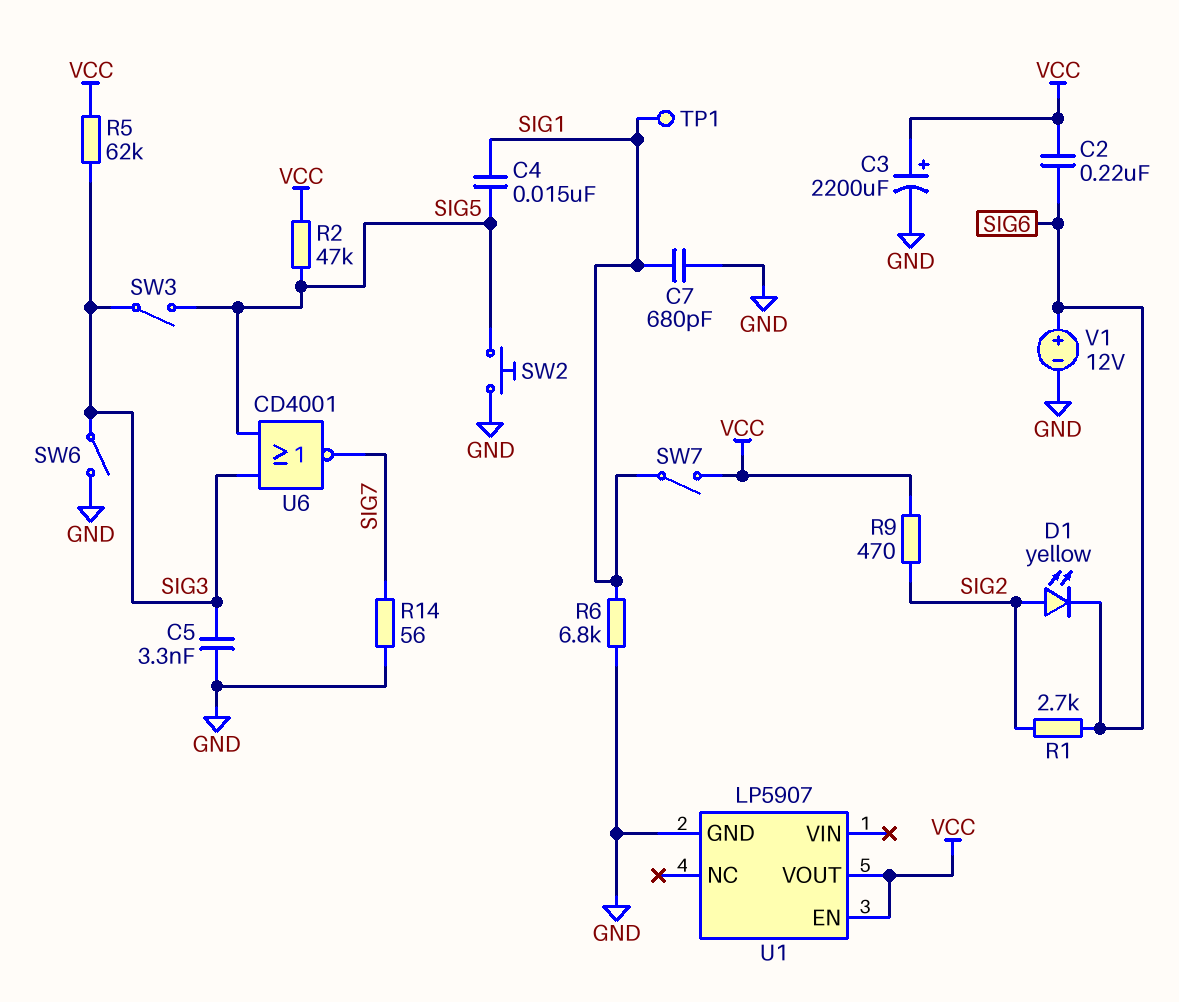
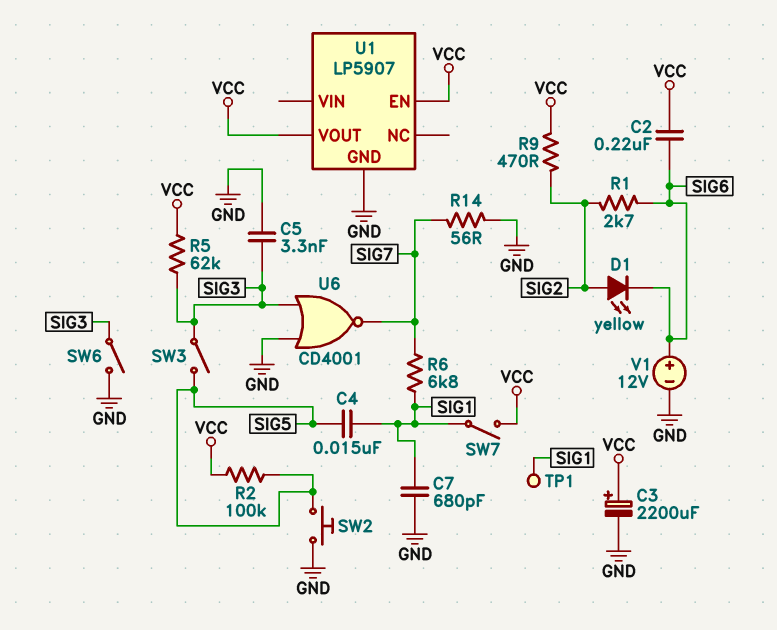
R2: 47k (SIG5, VCC) -> 100k (SIG5, VCC)
R6: 6.8k (GND, SIG1) -> 6.8k (SIG1, SIG7)
U6: NOR CD4001 (in SIG3, in SIG5, out SIG7) -> NOR CD4001 (in GND, in SIG3, out SIG7)

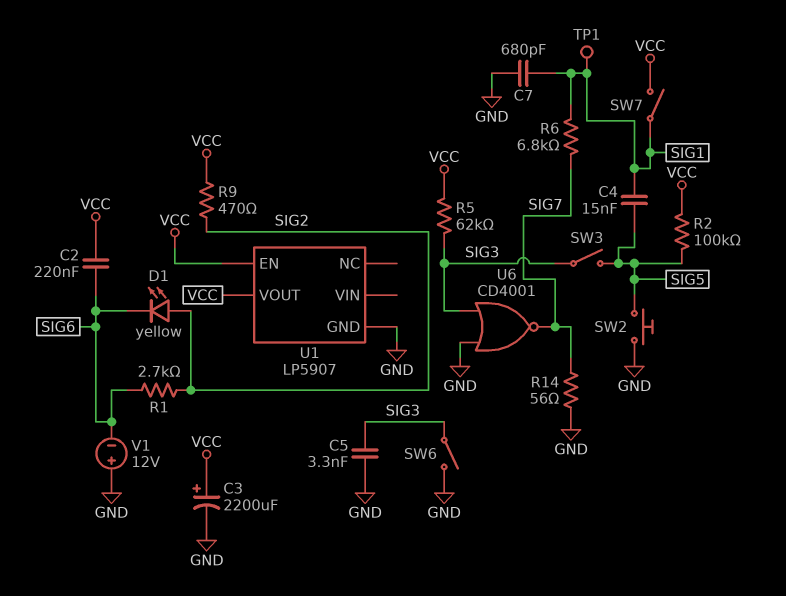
V1: 12V (plus SIG6, minus GND) -> 12V (plus GND, minus SIG6)

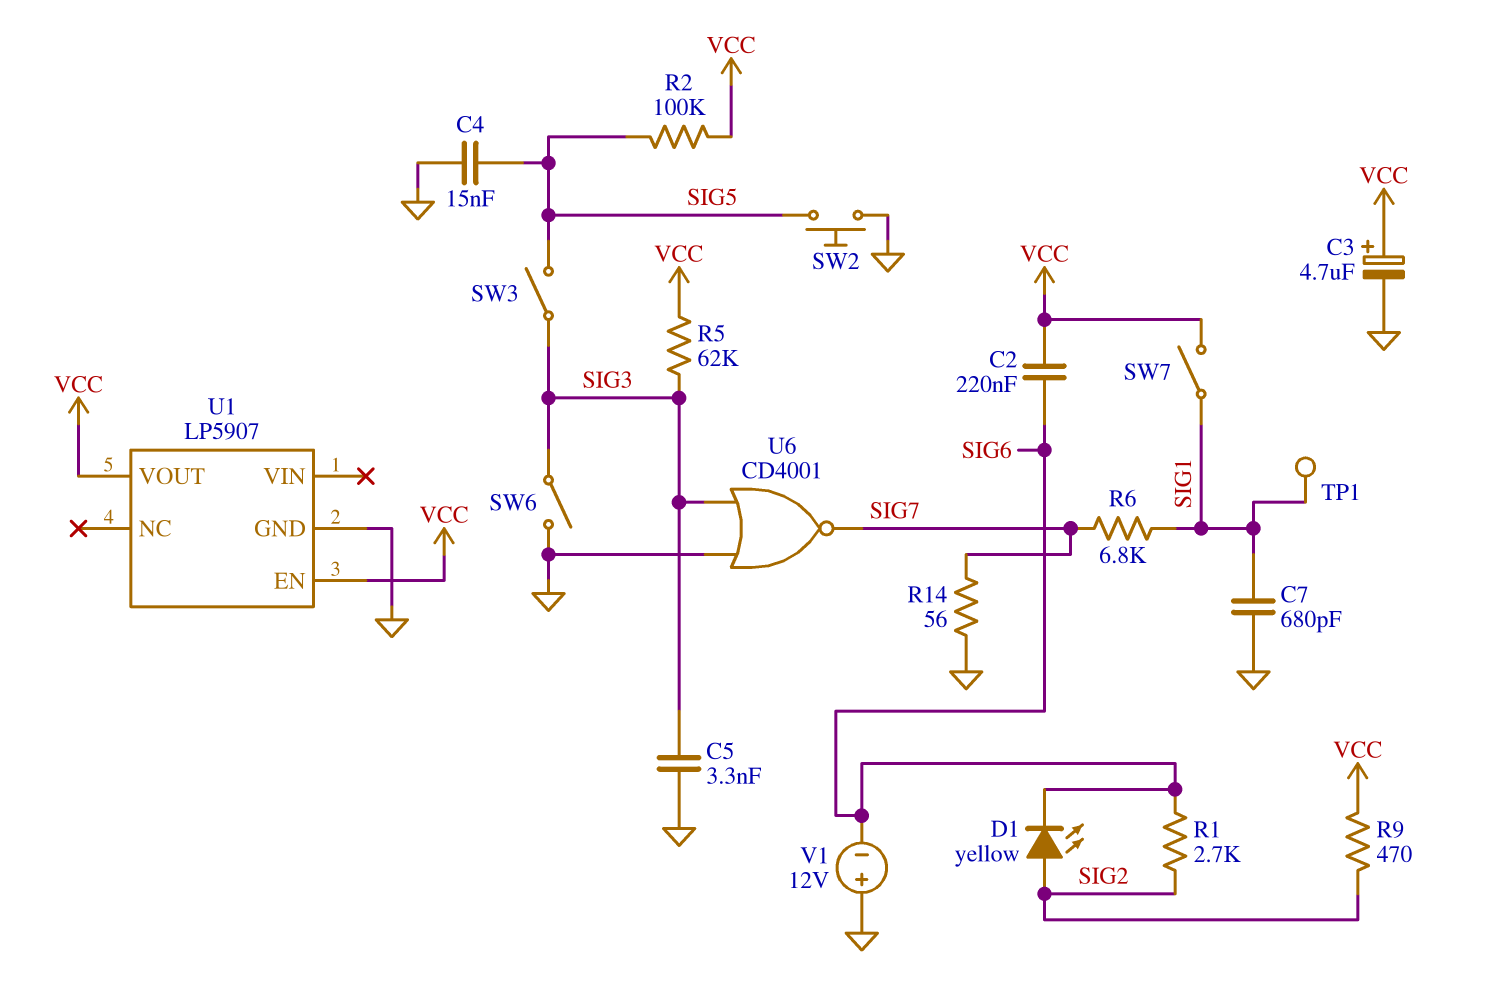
C3: 2200uF (plus VCC, minus GND) -> 4.7uF (plus VCC, minus GND)
C4: 15nF (SIG1, SIG5) -> 15nF (GND, SIG5)

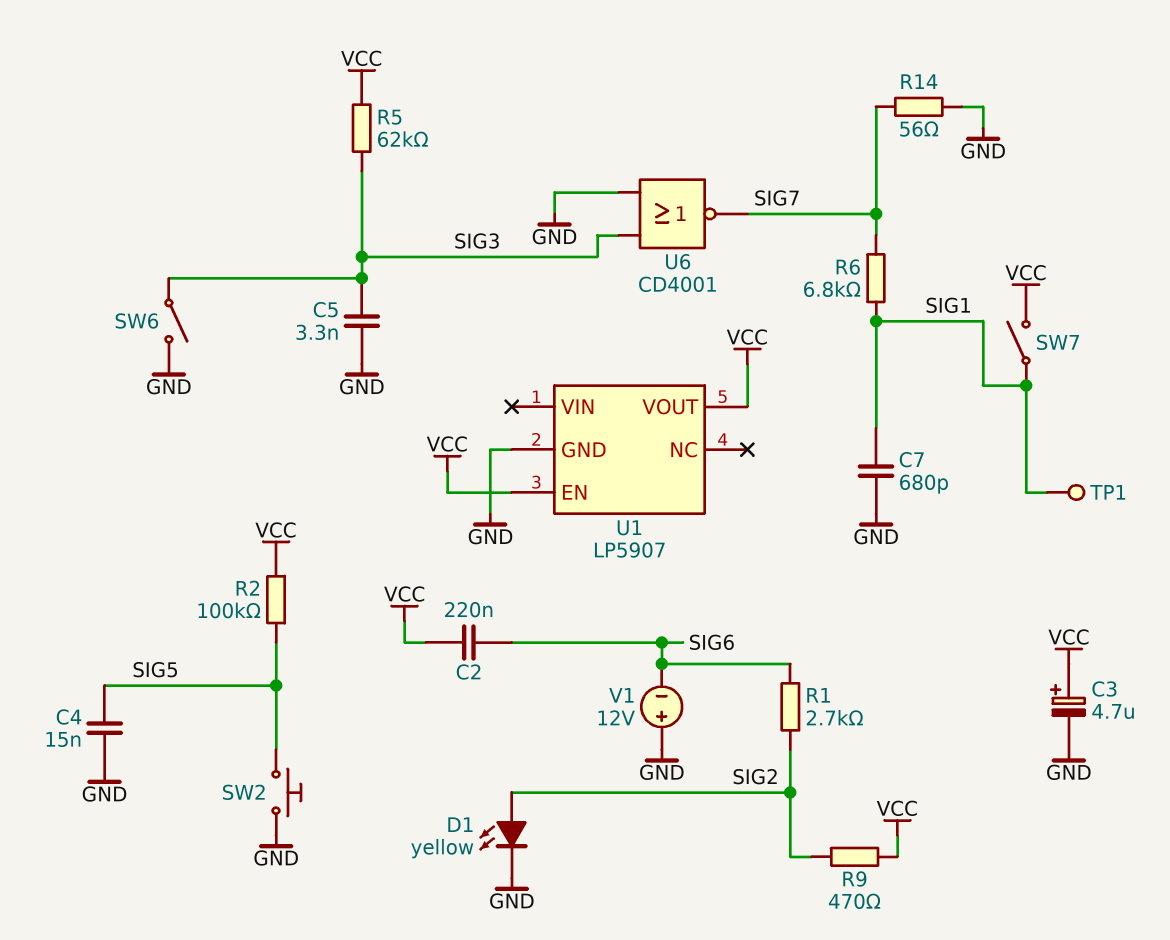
D1: LED yellow (A SIG2, K SIG6) -> LED yellow (A SIG2, K GND)
SW3: switch (SIG3, SIG5) -> none

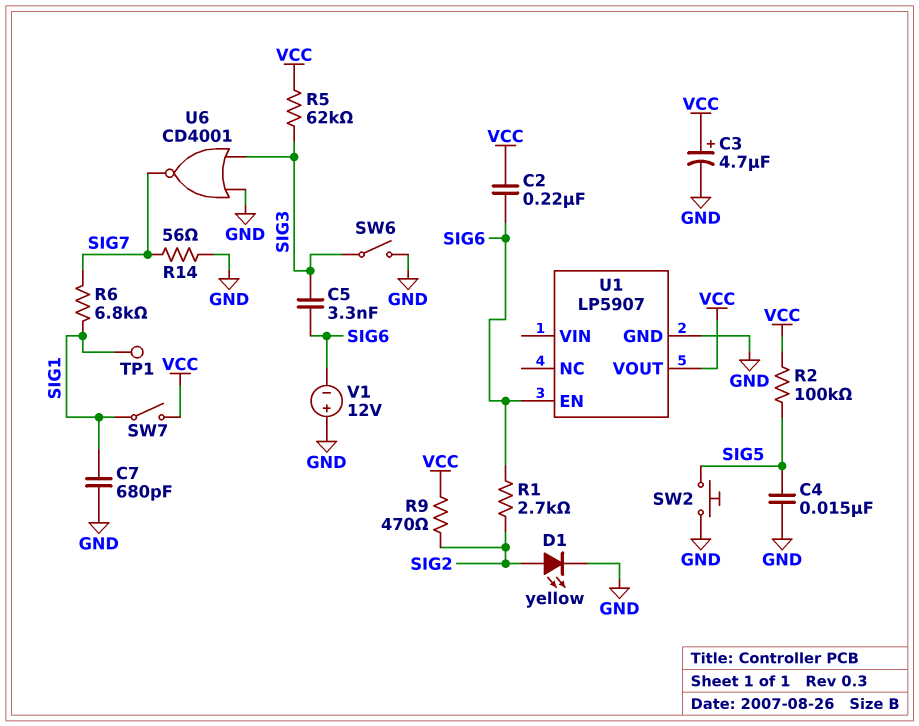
C5: 3.3nF (GND, SIG3) -> 3.3nF (SIG3, SIG6)
U1 pin EN: VCC -> SIG6

